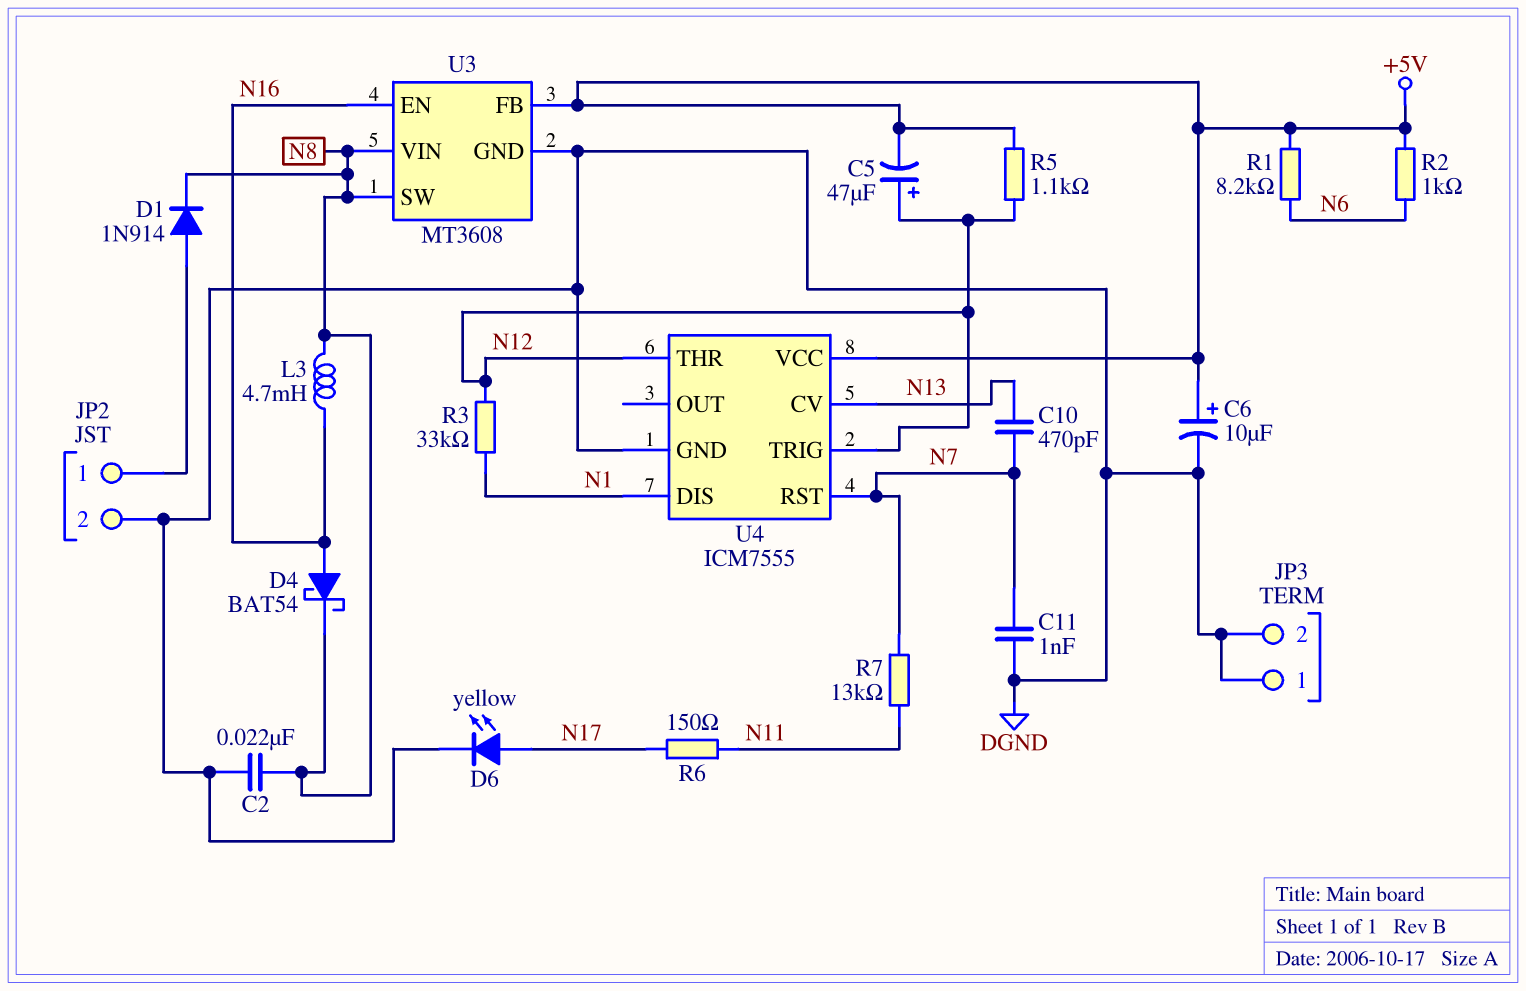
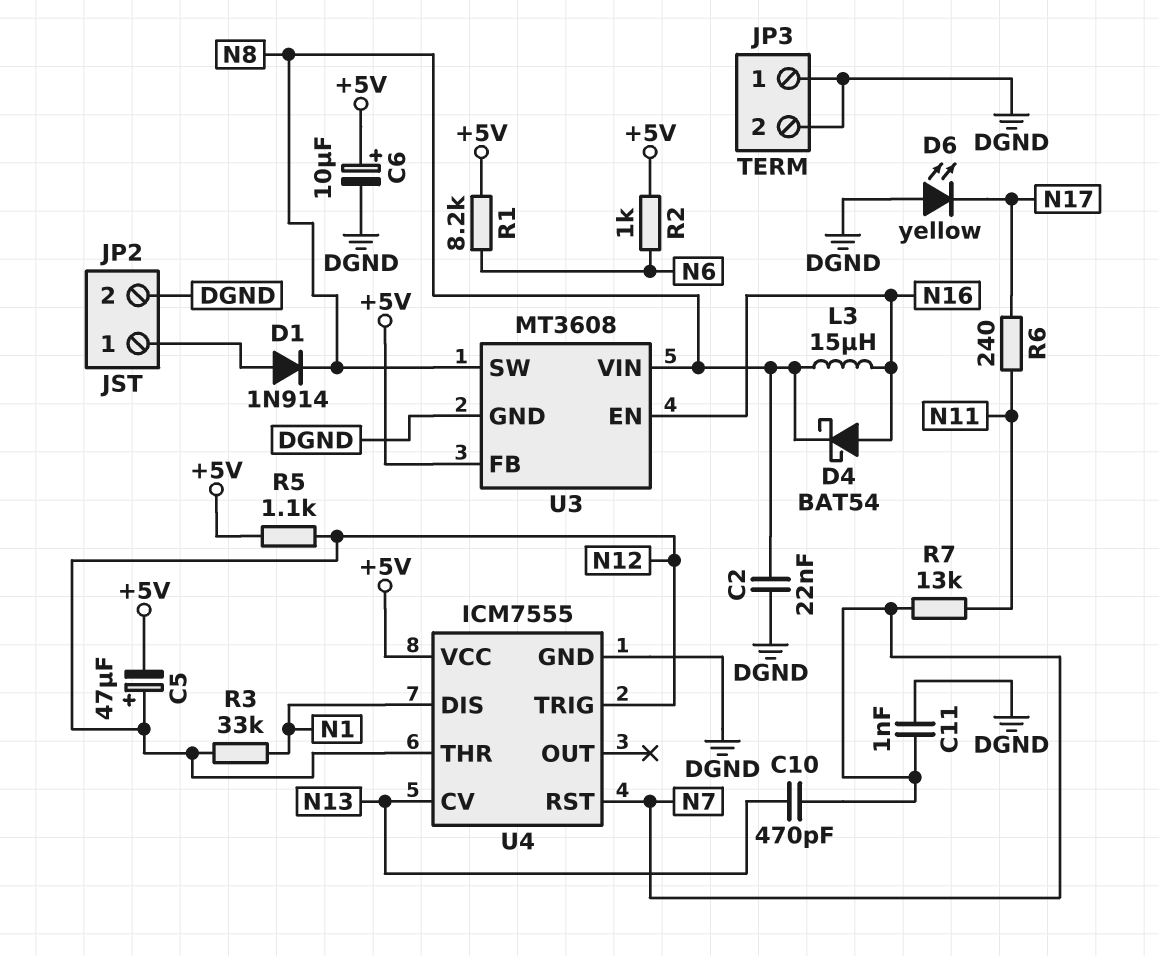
D6: LED yellow (A N17, K DGND) -> LED yellow (A DGND, K N17)
L3: 4.7mH (N8, N16) -> 15uH (N8, N16)
R6: 150 (N11, N17) -> 240 (N11, N17)

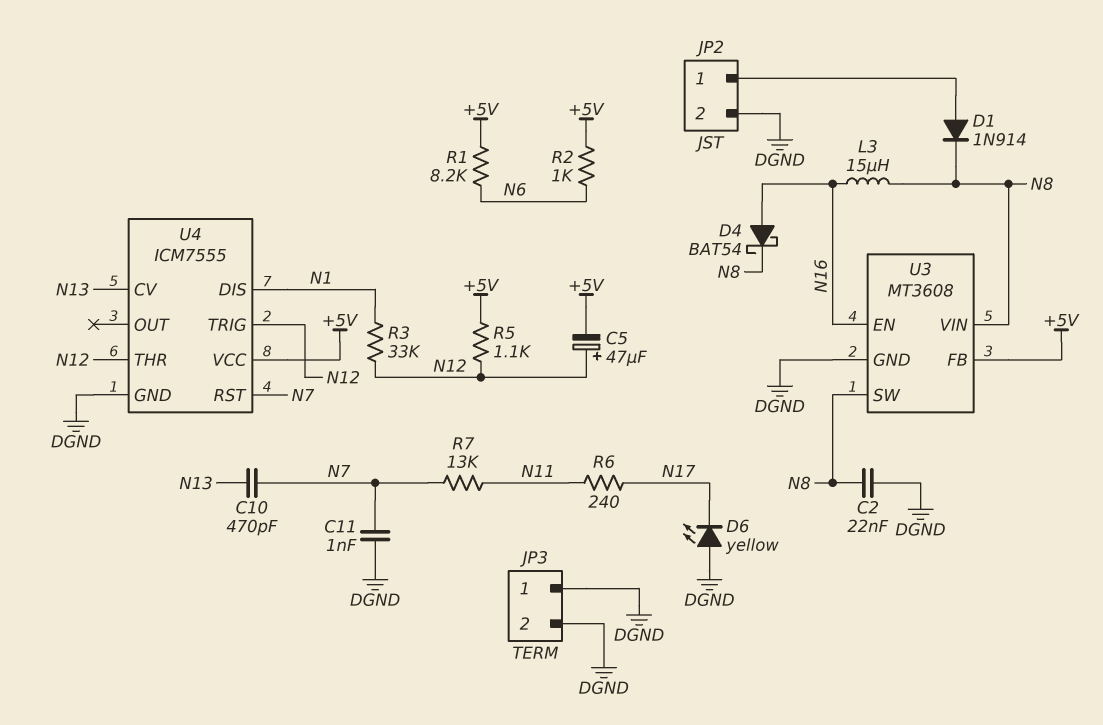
C6: 10uF (plus +5V, minus DGND) -> none

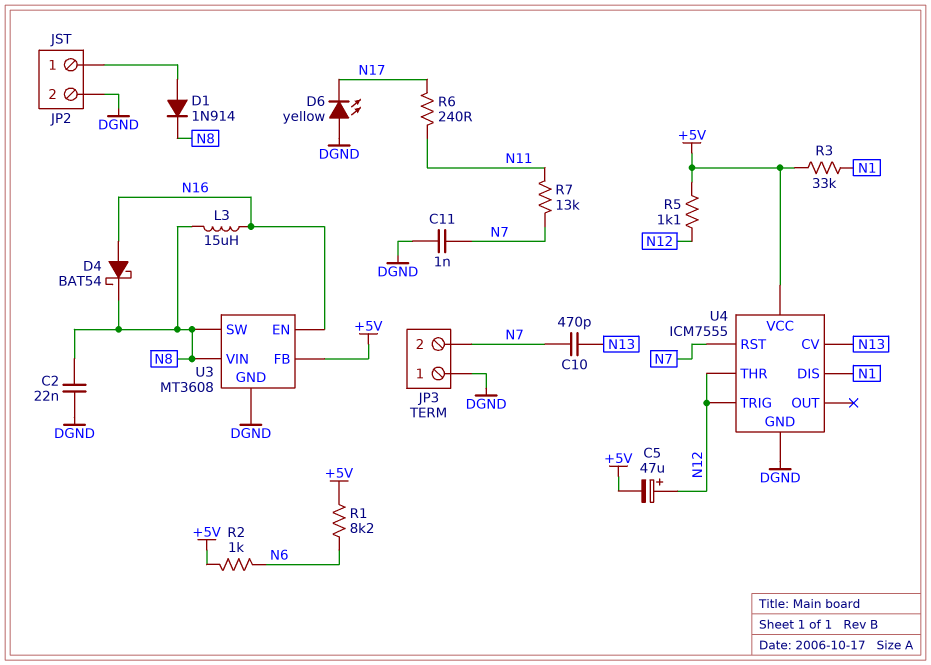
JP3 pin 2: DGND -> N7
R3: 33k (N1, N12) -> 33k (+5V, N1)

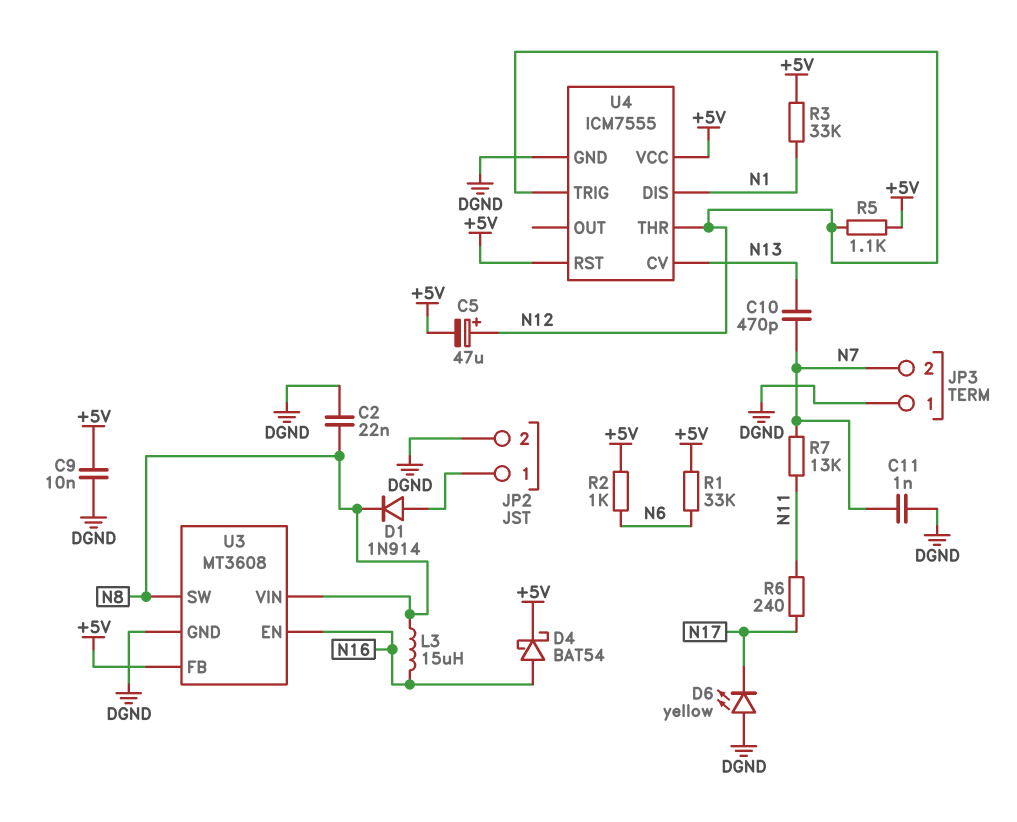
C9: none -> 10nF (+5V, DGND)
D4: schottky BAT54 (A N16, K N8) -> schottky BAT54 (A N16, K +5V)
R1: 8.2k (+5V, N6) -> 33k (+5V, N6)
U4 pin RST: N7 -> +5V

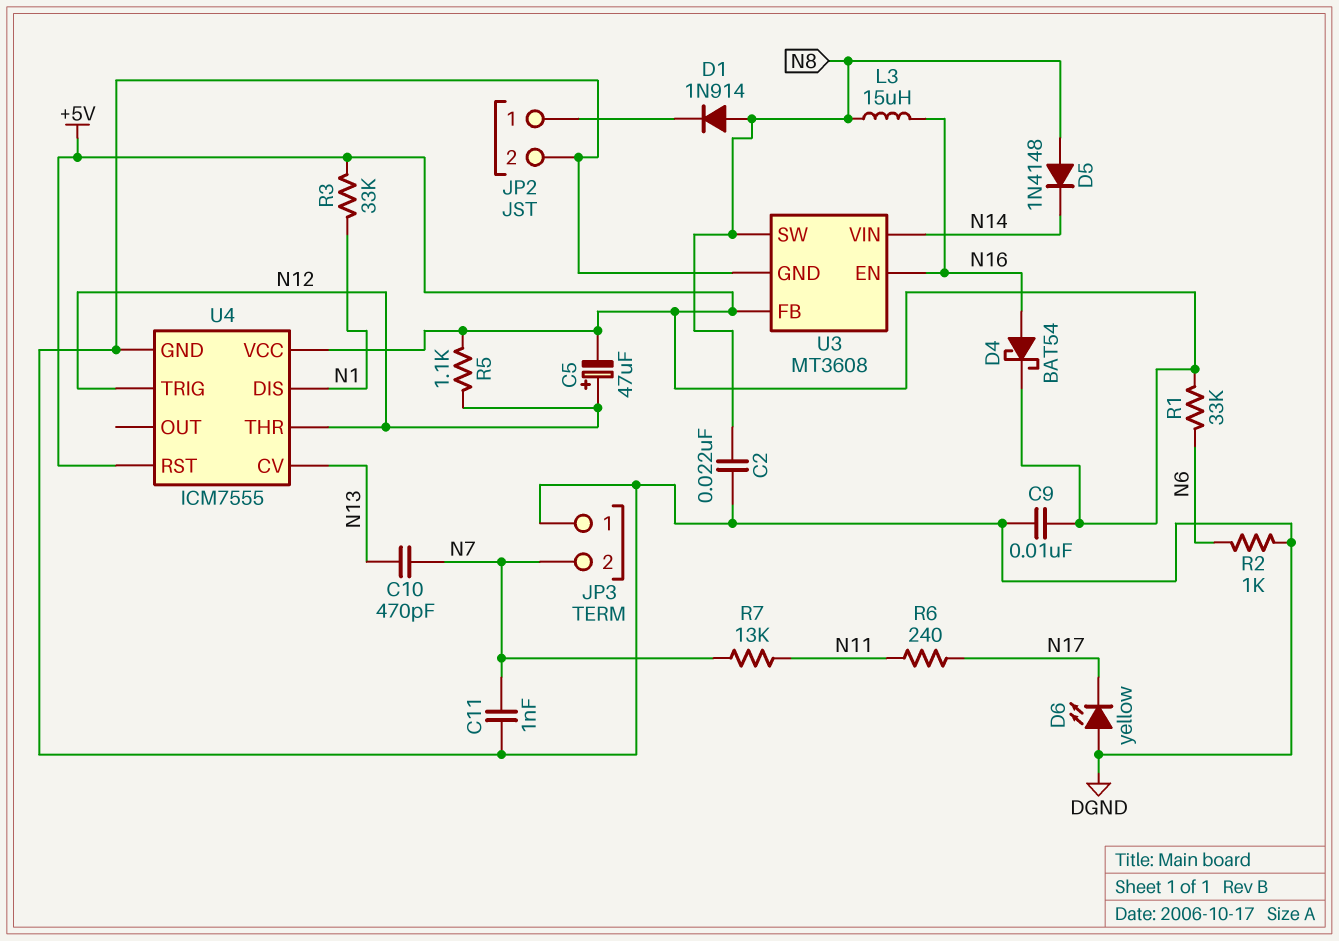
D1: diode 1N914 (A JP2/1, K N8) -> diode 1N914 (A N8, K JP2/1)
D5: none -> diode 1N4148 (A N8, K N14)
R2: 1k (+5V, N6) -> 1k (DGND, N6)
U3 pin VIN: N8 -> N14

